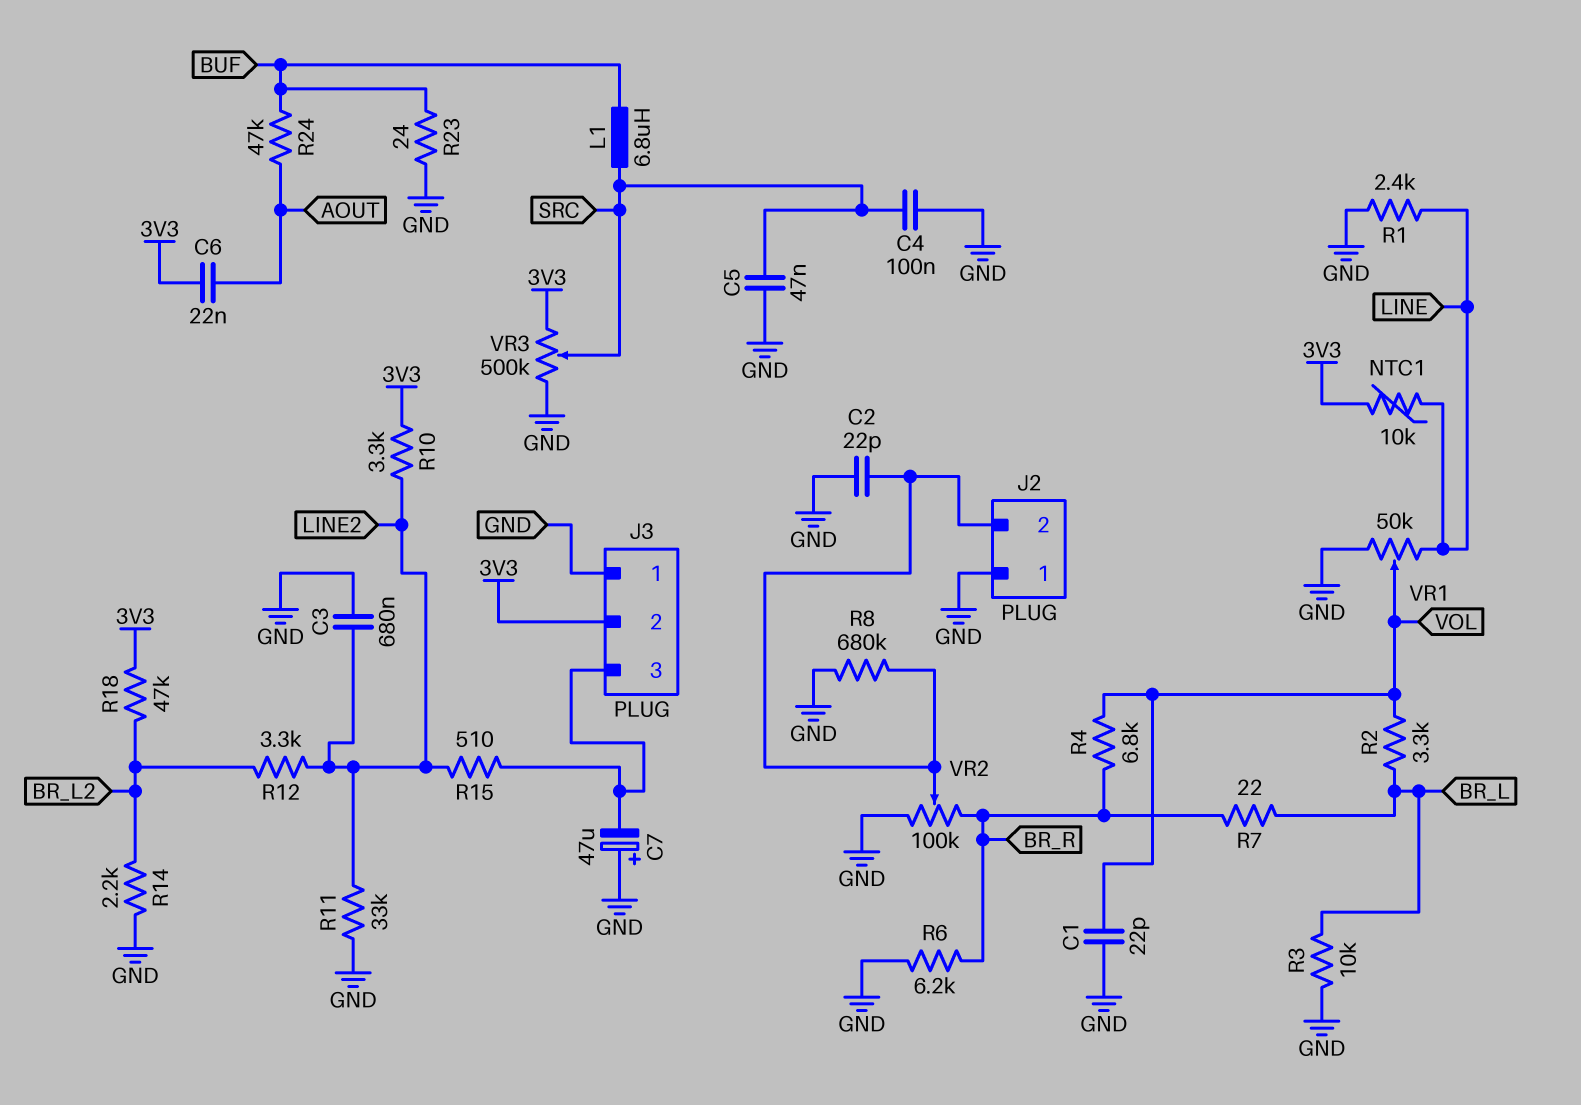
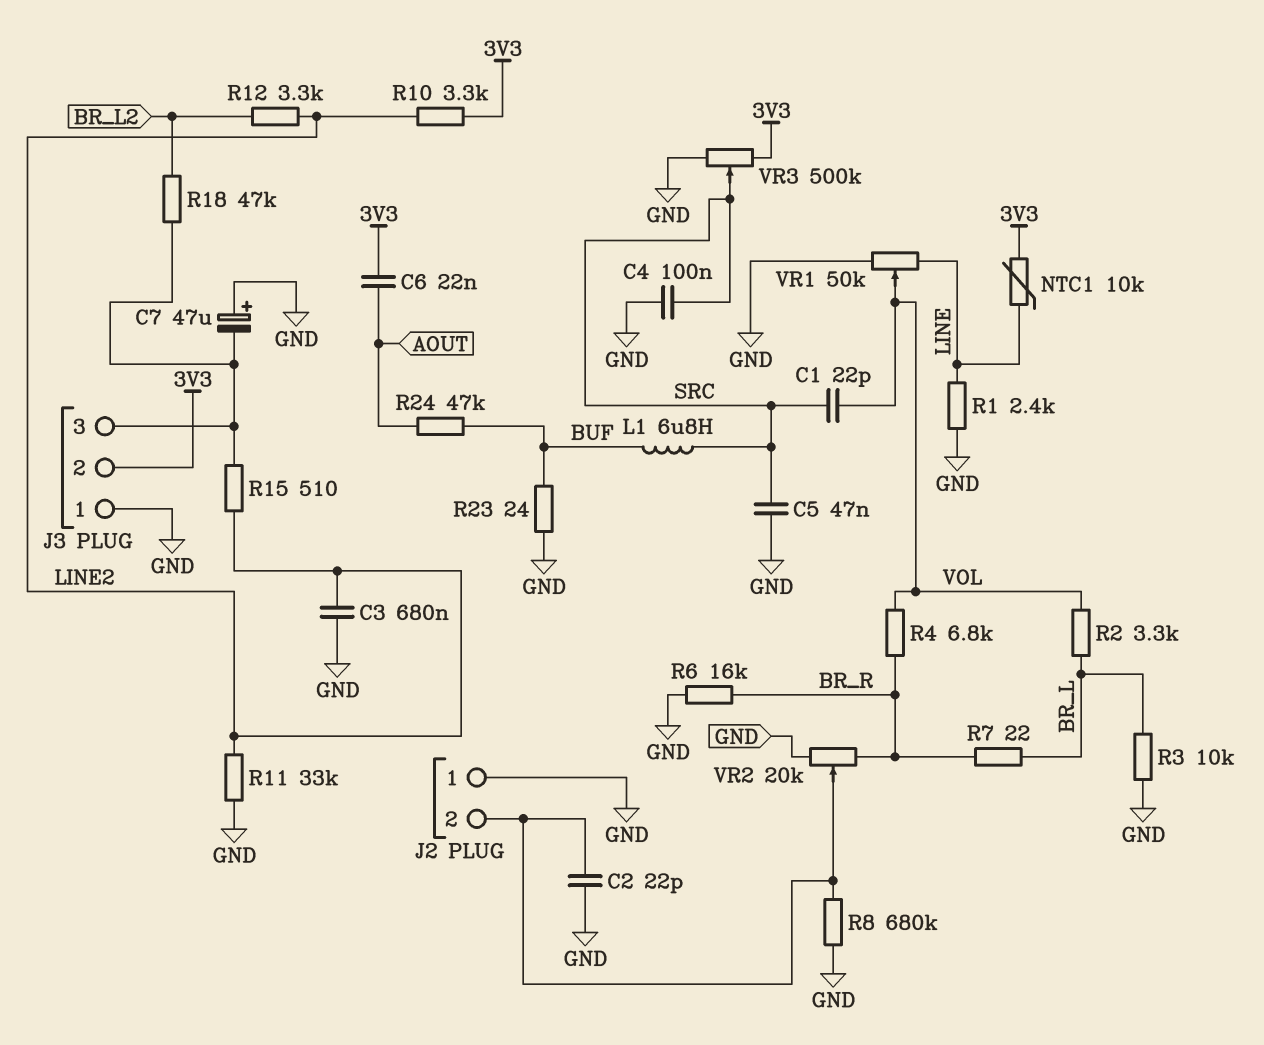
C1: 22pF (GND, VOL) -> 22pF (SRC, VOL)
R6: 6.2k (BR_R, GND) -> 16k (BR_R, GND)
R14: 2.2k (BR_L2, GND) -> none
R18: 47k (3V3, BR_L2) -> 47k (BR_L2, J3/3)
VR2: 100k (BR_R, GND, wiper J2/2) -> 20k (BR_R, GND, wiper J2/2)

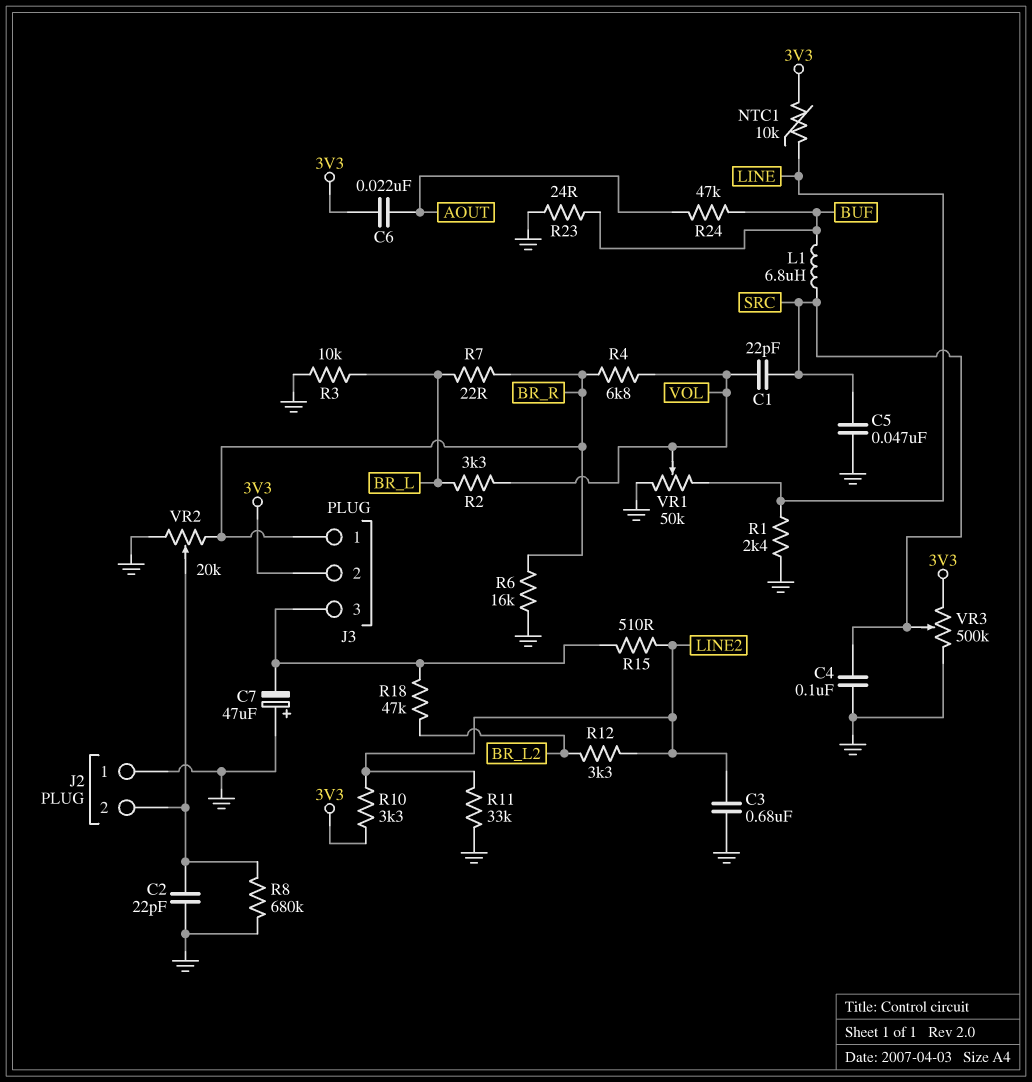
J3 pin 1: GND -> BR_R

